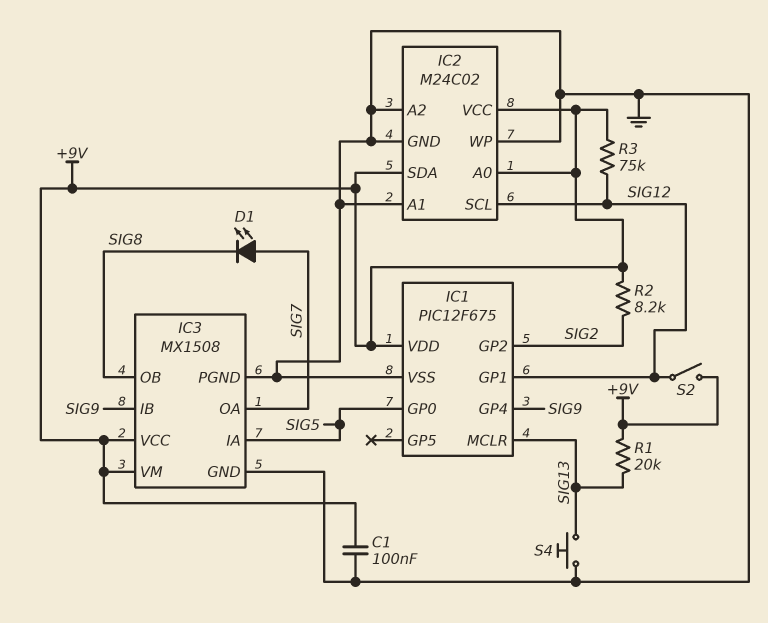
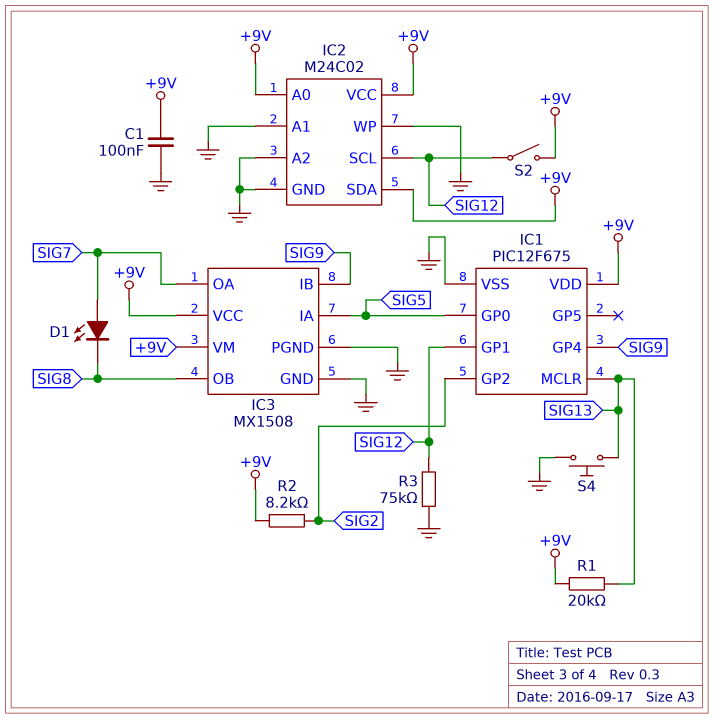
R3: 75k (+9V, SIG12) -> 75k (GND, SIG12)

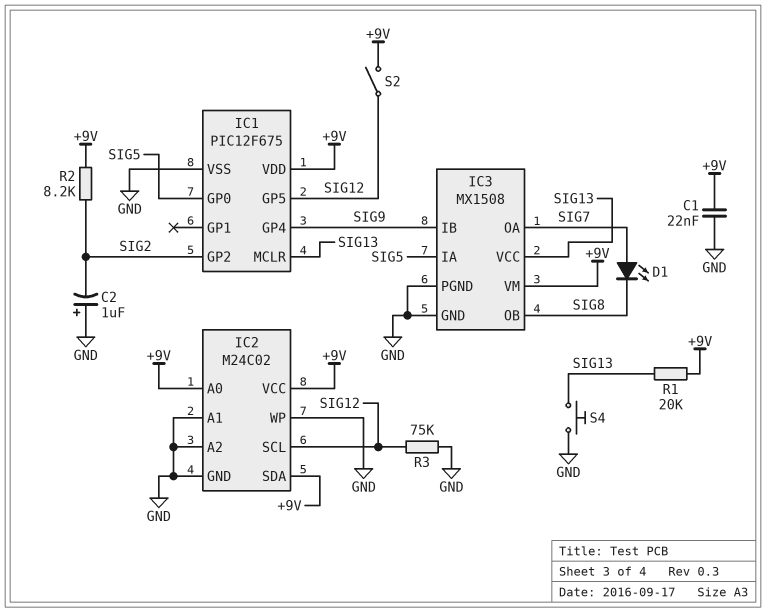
C1: 100nF (+9V, GND) -> 22nF (+9V, GND)
C2: none -> 1uF (plus GND, minus SIG2)
IC1 pin GP1: SIG12 -> none
IC1 pin GP5: none -> SIG12
IC3 pin VCC: +9V -> SIG13

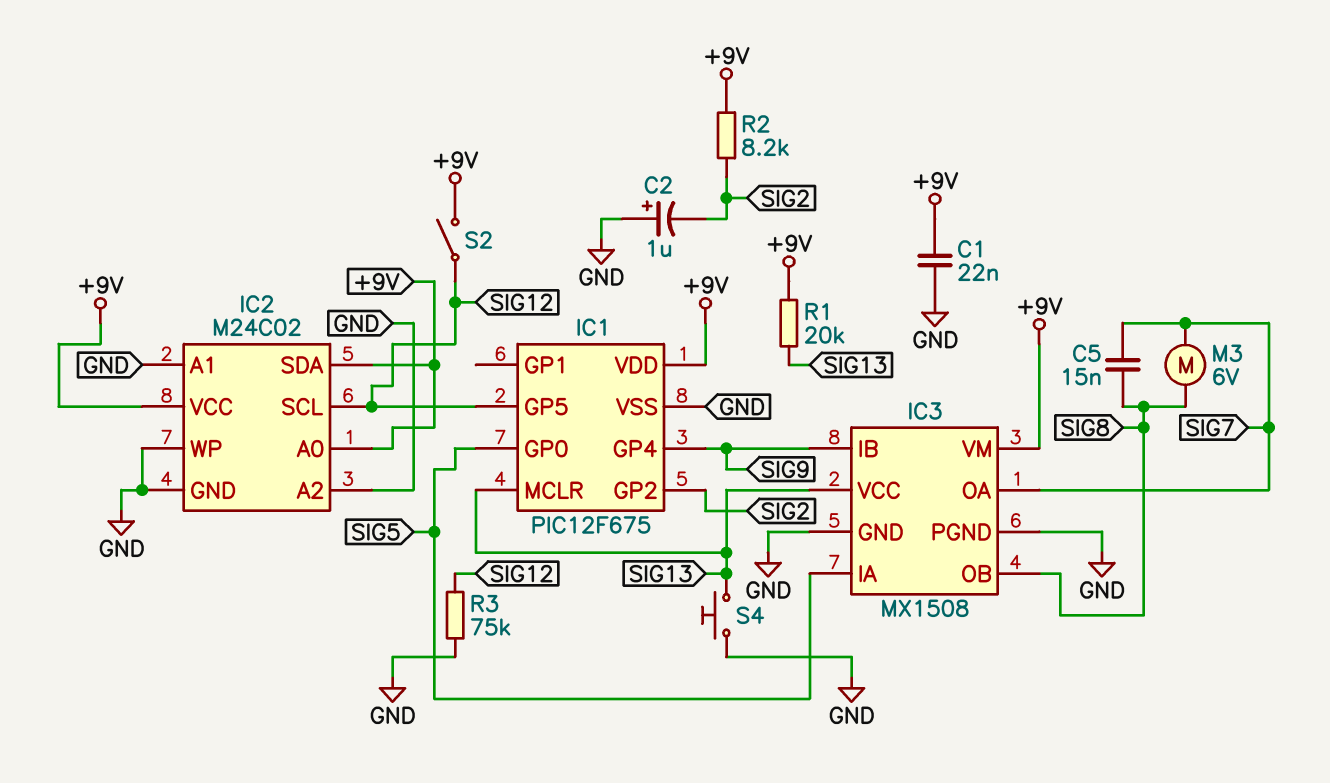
C5: none -> 15nF (SIG7, SIG8)
D1: LED (A SIG7, K SIG8) -> none
M3: none -> motor 6V (SIG7, SIG8)

